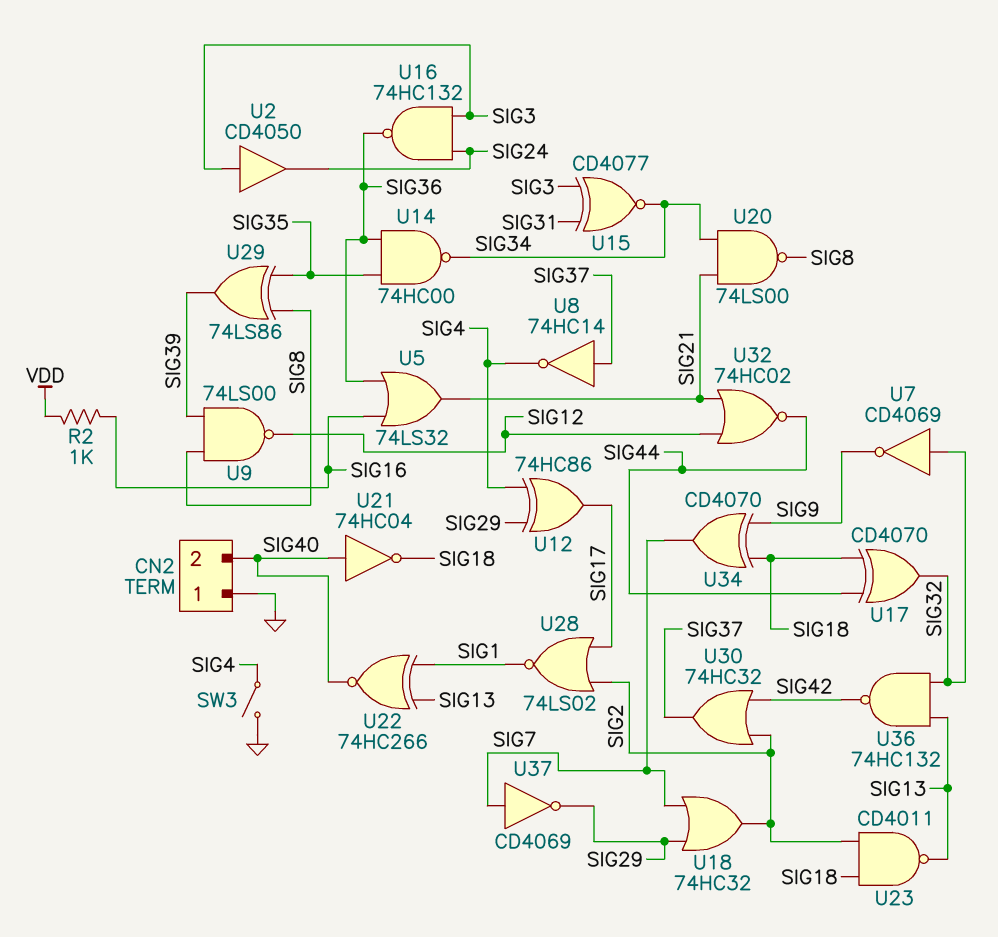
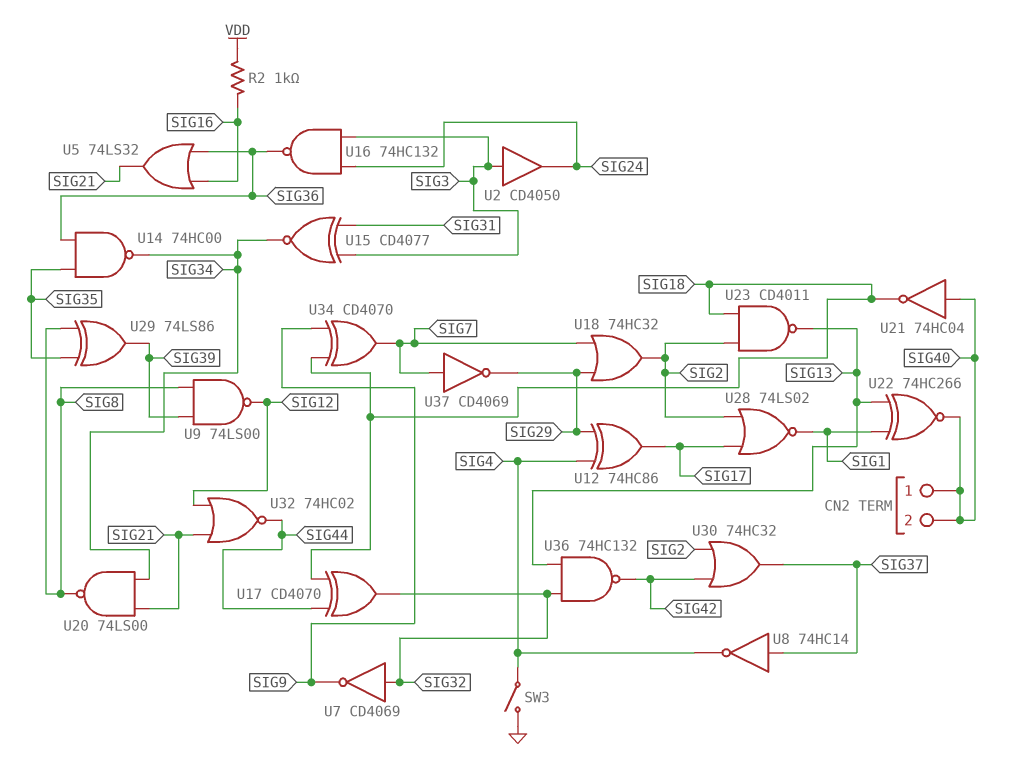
CN2 pin 1: GND -> SIG40

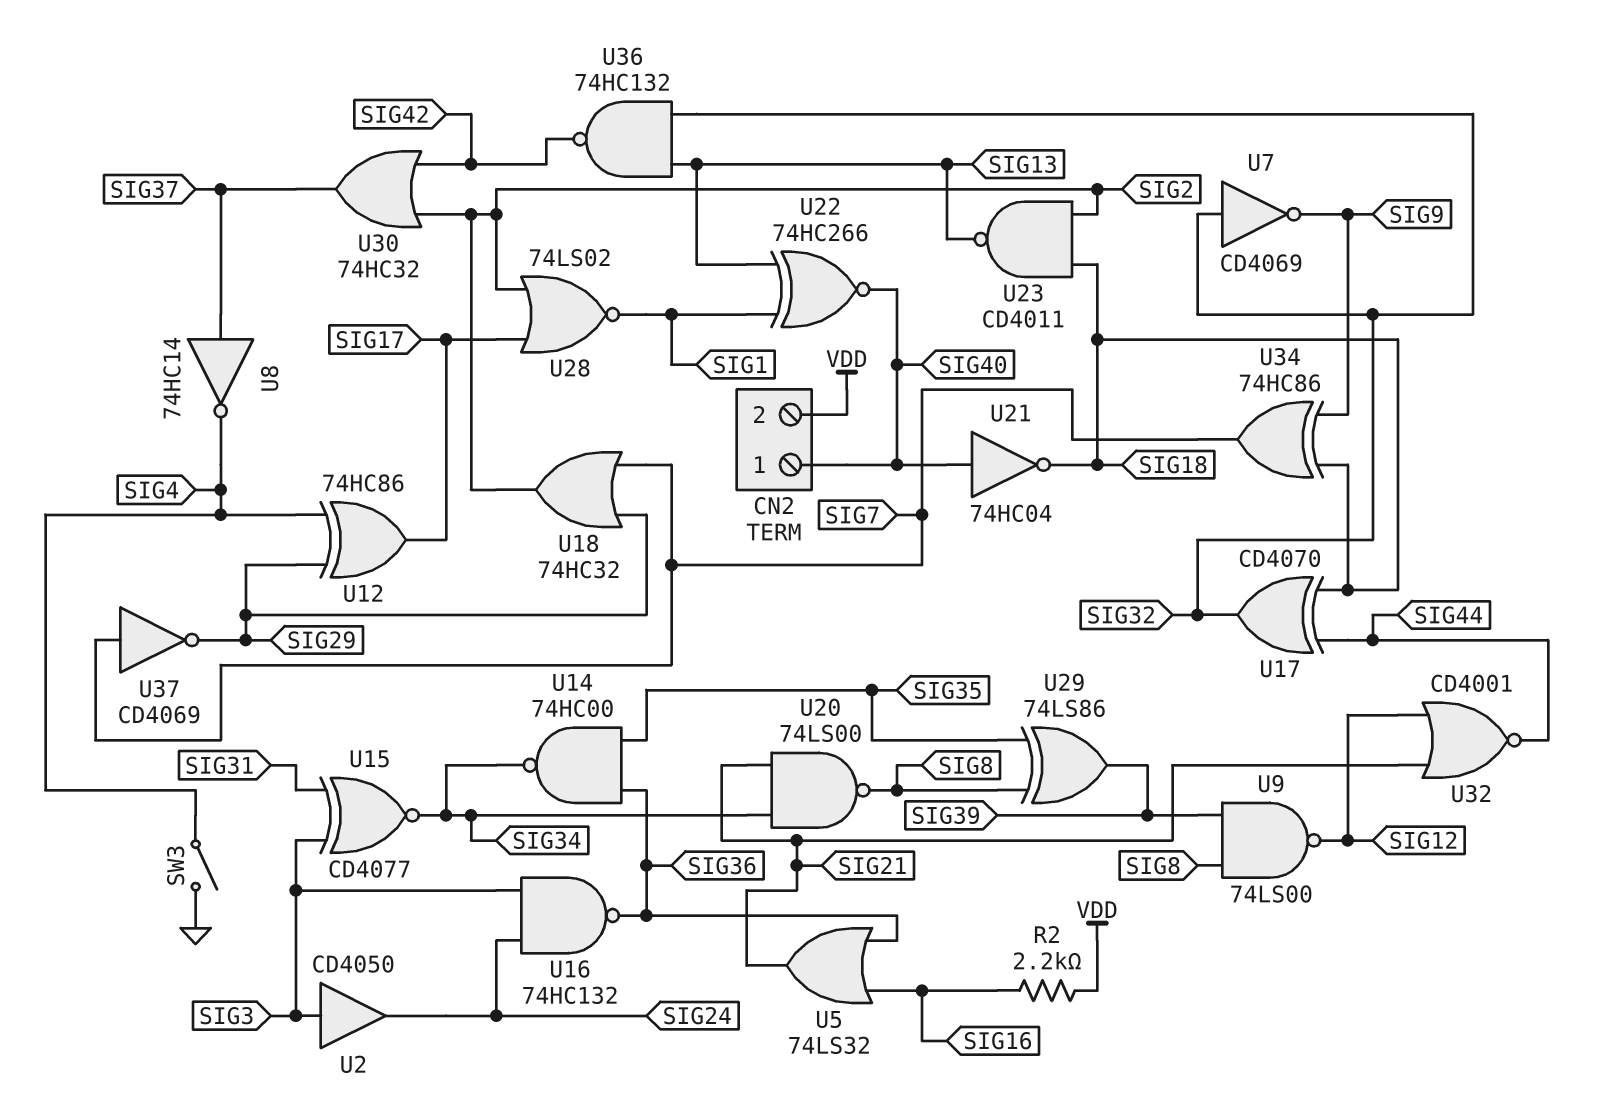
CN2 pin 2: SIG40 -> VDD
R2: 1k (SIG16, VDD) -> 2.2k (SIG16, VDD)
U32: NOR 74HC02 (in SIG12, in SIG21, out SIG44) -> NOR CD4001 (in SIG12, in SIG21, out SIG44)
U34: XOR CD4070 (in SIG9, in SIG18, out SIG7) -> XOR 74HC86 (in SIG9, in SIG18, out SIG7)

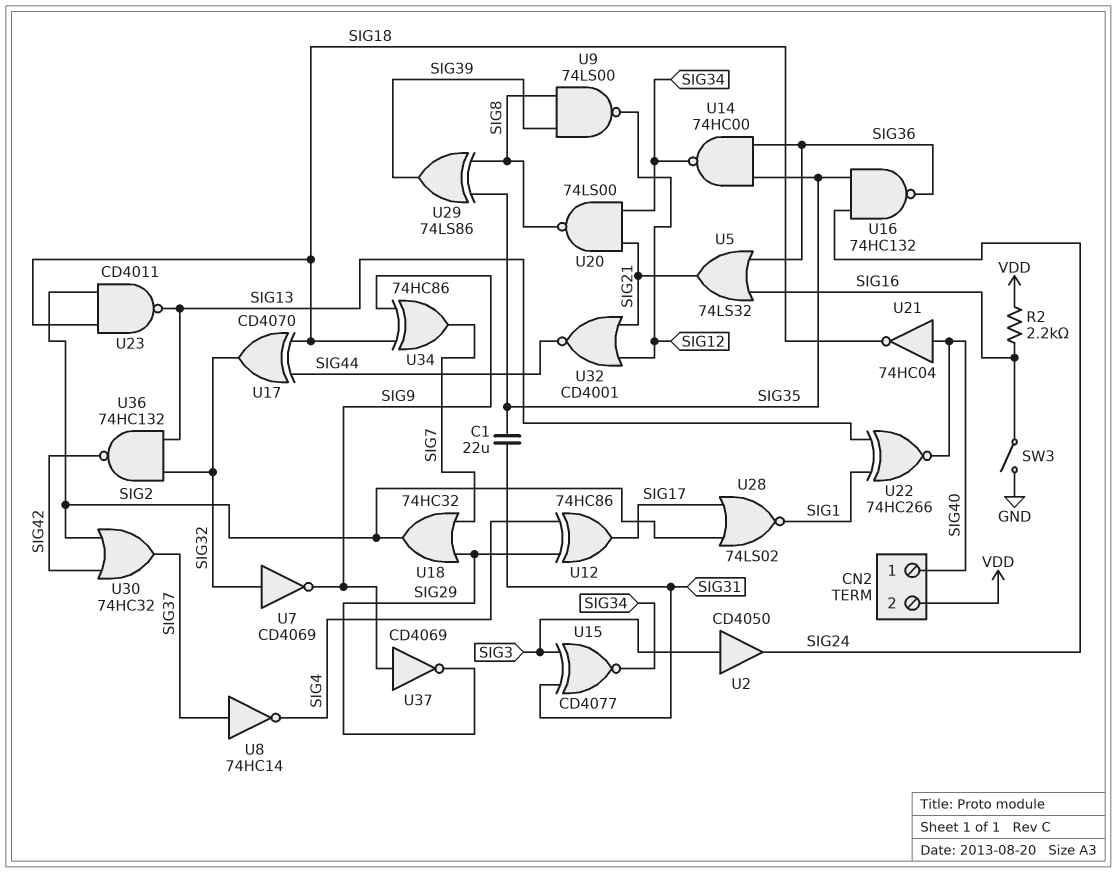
C1: none -> 22uF (SIG31, SIG35)
SW3: switch (GND, SIG4) -> switch (GND, SIG16)
U16: NAND 74HC132 (in SIG3, in SIG24, out SIG36) -> NAND 74HC132 (in SIG24, in SIG35, out SIG36)
U37: NOT CD4069 (in SIG7, out SIG29) -> NOT CD4069 (in SIG9, out SIG29)

